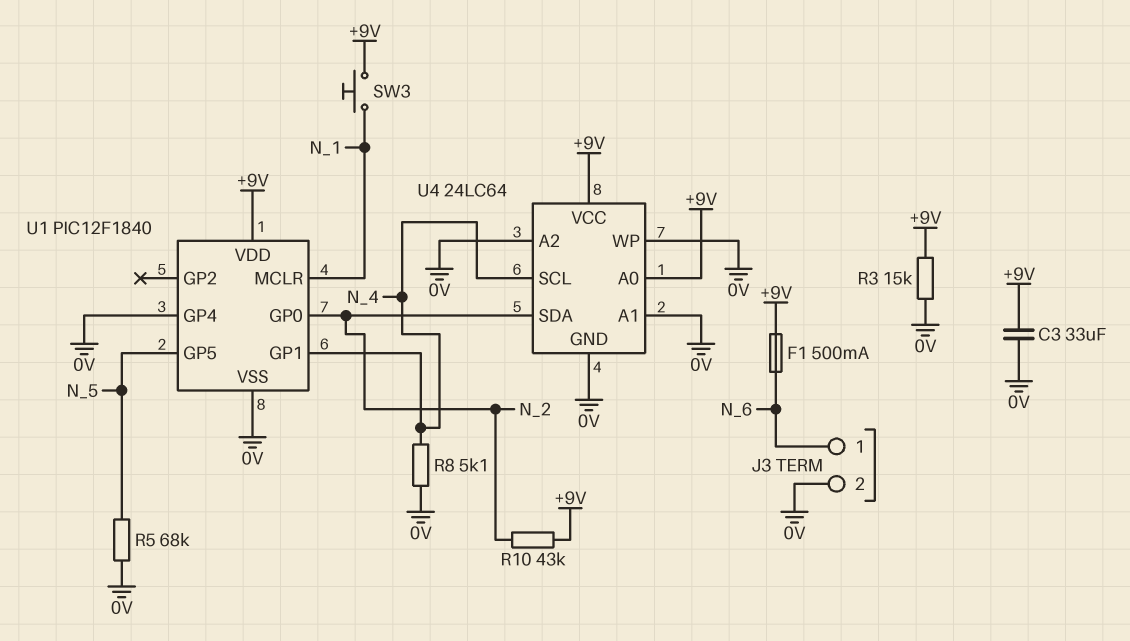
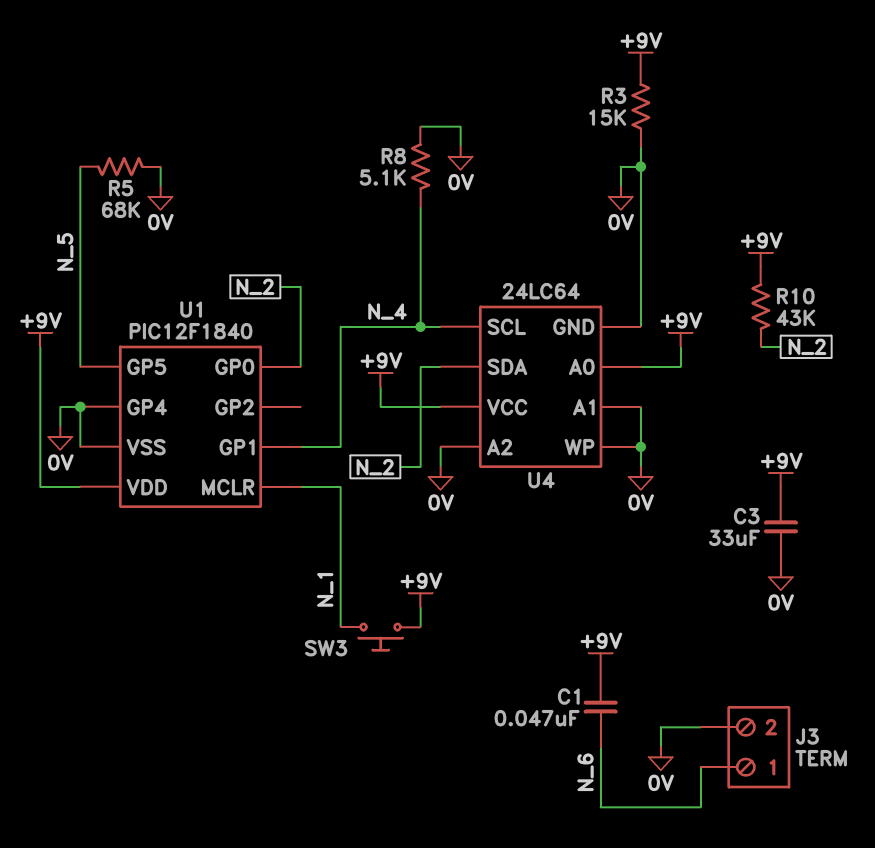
C1: none -> 47nF (+9V, N_6)
F1: 500mA (+9V, N_6) -> none

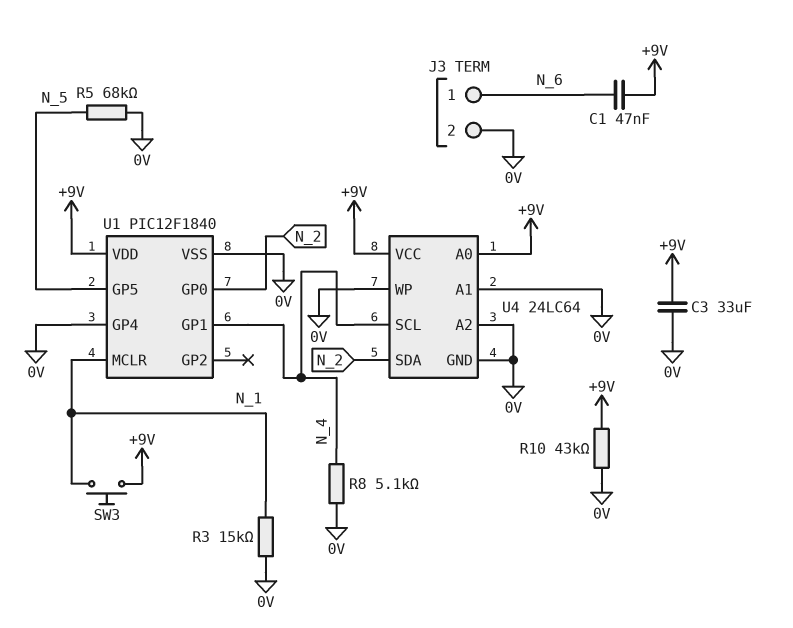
R3: 15k (+9V, 0V) -> 15k (0V, N_1)
R10: 43k (+9V, N_2) -> 43k (+9V, 0V)

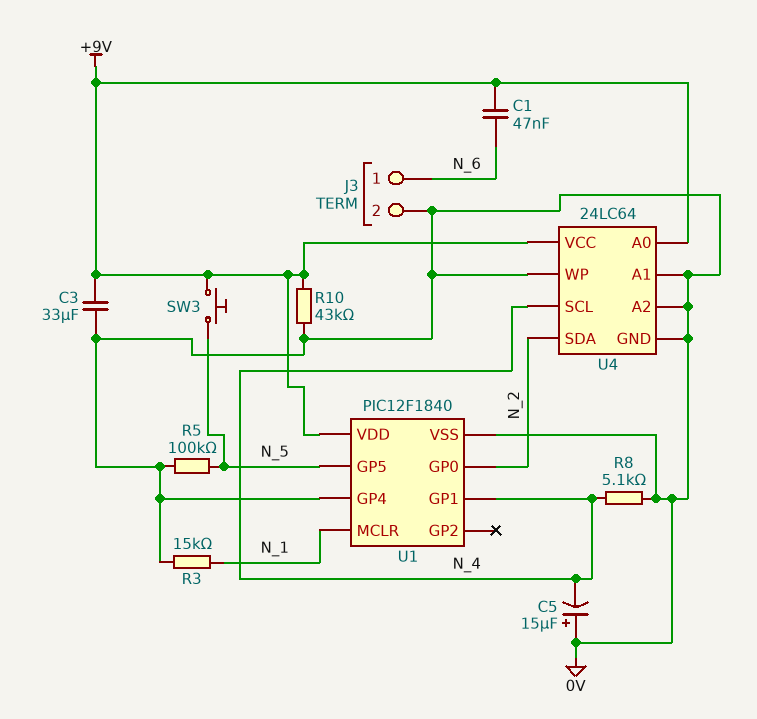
C5: none -> 15uF (plus 0V, minus N_4)
R5: 68k (0V, N_5) -> 100k (0V, N_5)
SW3: button (+9V, N_1) -> button (+9V, N_5)

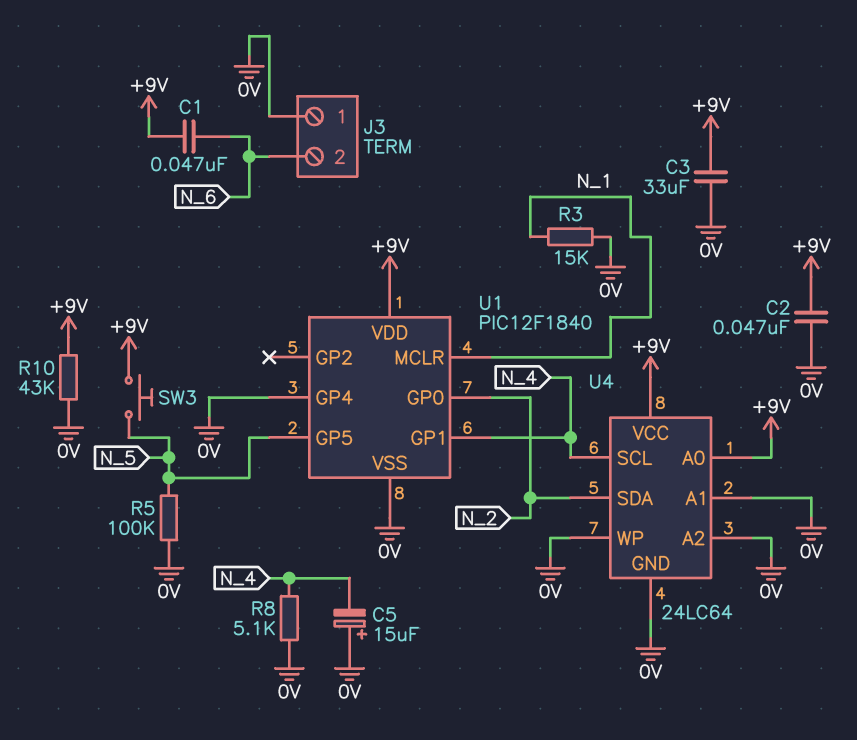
C2: none -> 47nF (+9V, 0V)
J3 pin 1: N_6 -> 0V
J3 pin 2: 0V -> N_6

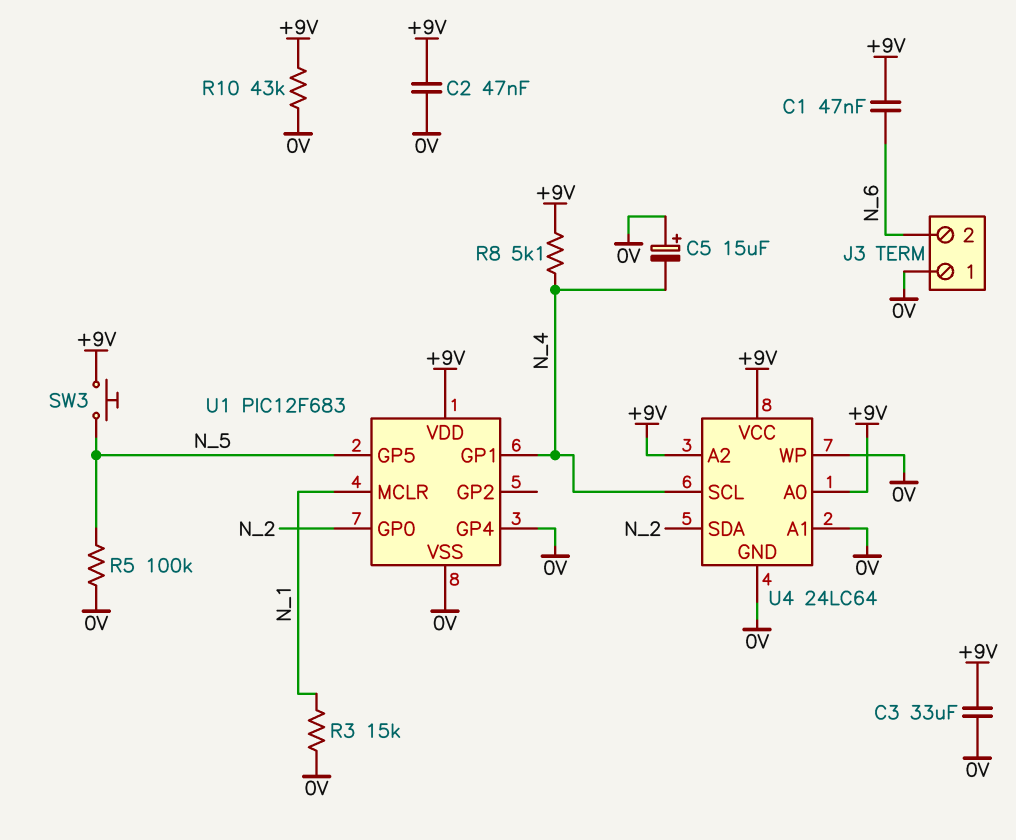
R8: 5.1k (0V, N_4) -> 5.1k (+9V, N_4)
U1: PIC12F1840 -> PIC12F683
U4 pin A2: 0V -> +9V

